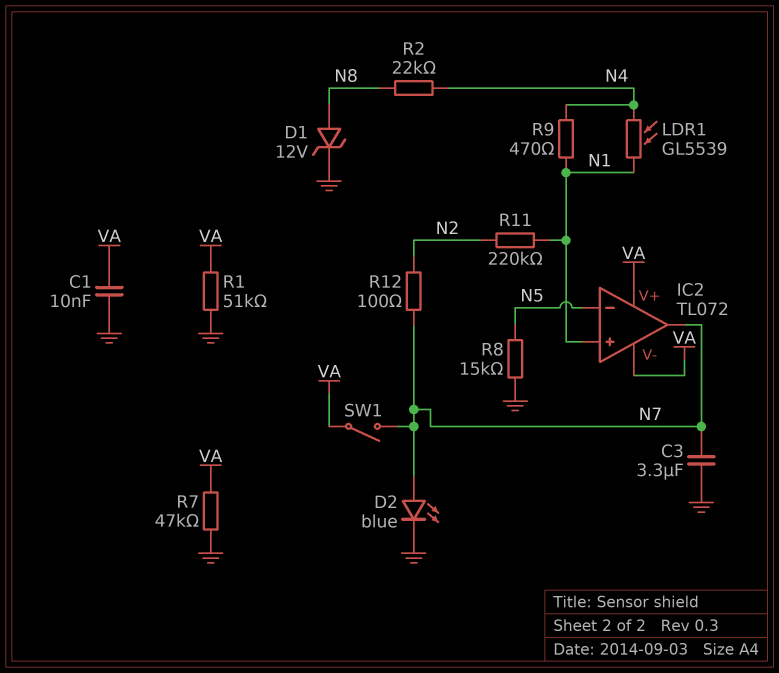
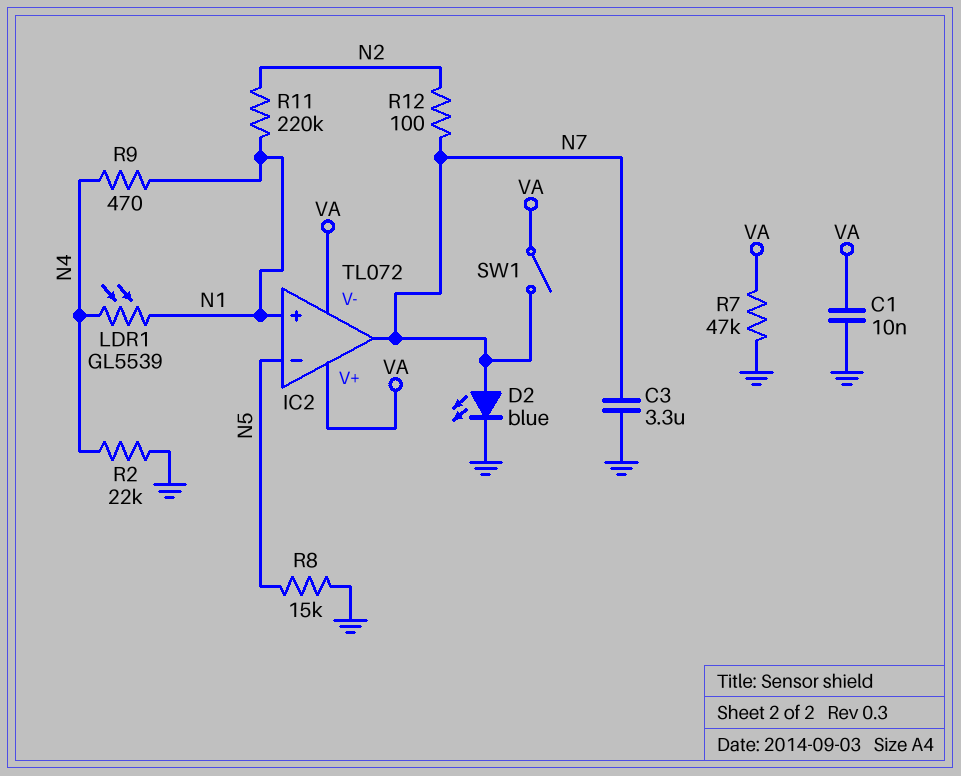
D1: zener 12V (A N8, K GND) -> none
R1: 51k (GND, VA) -> none
R2: 22k (N4, N8) -> 22k (GND, N4)

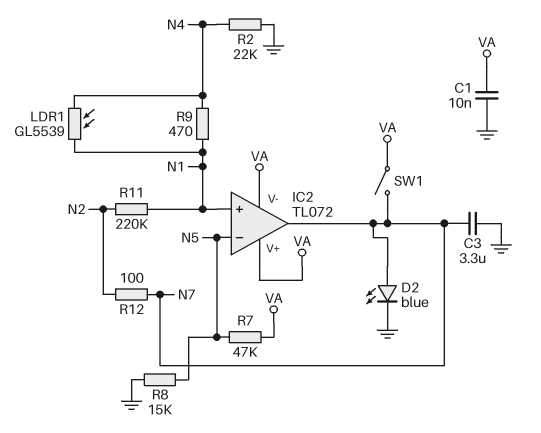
R7: 47k (GND, VA) -> 47k (N5, VA)

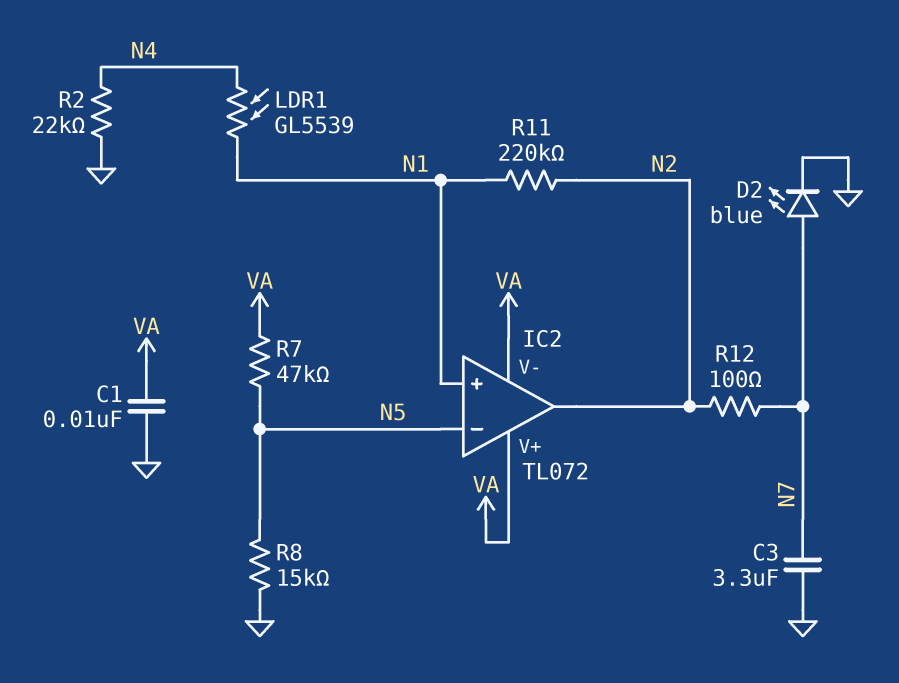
IC2 pin out: N7 -> N2
R9: 470 (N1, N4) -> none
SW1: switch (N7, VA) -> none

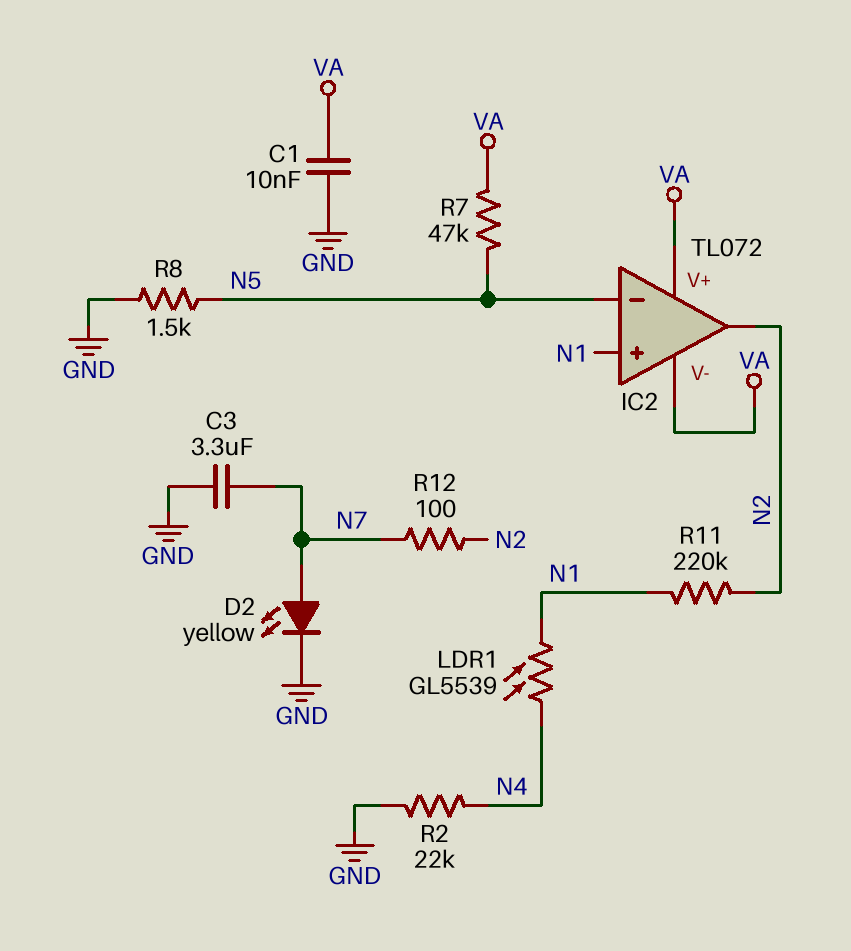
D2: LED blue (A N7, K GND) -> LED yellow (A N7, K GND)
R8: 15k (GND, N5) -> 1.5k (GND, N5)

